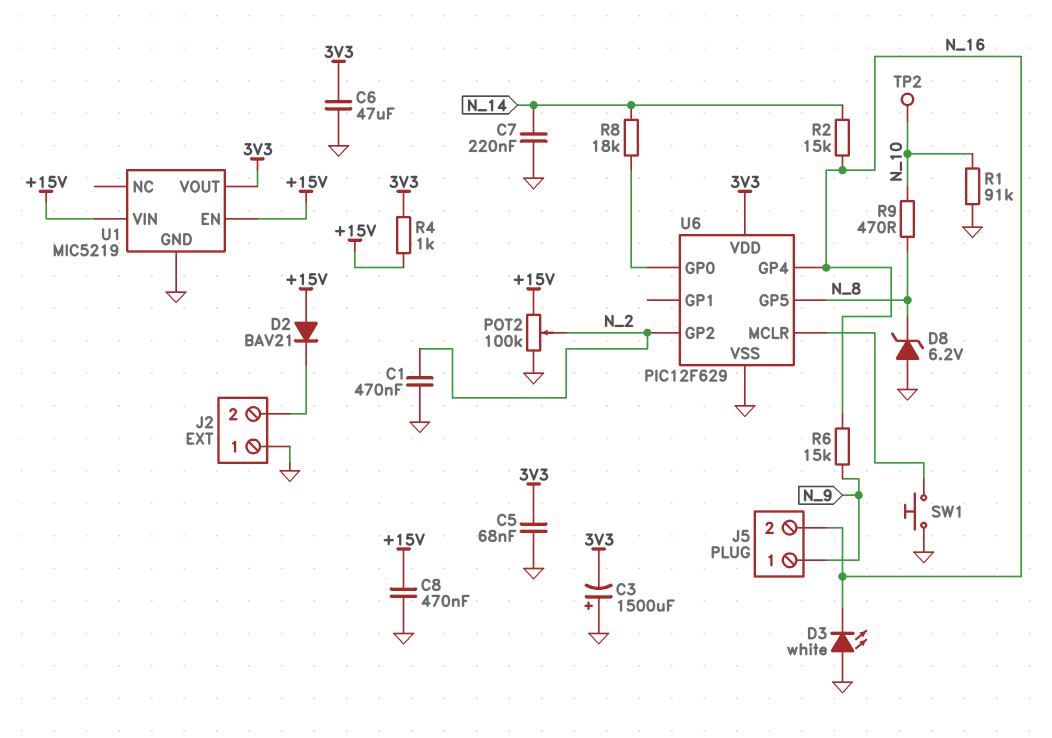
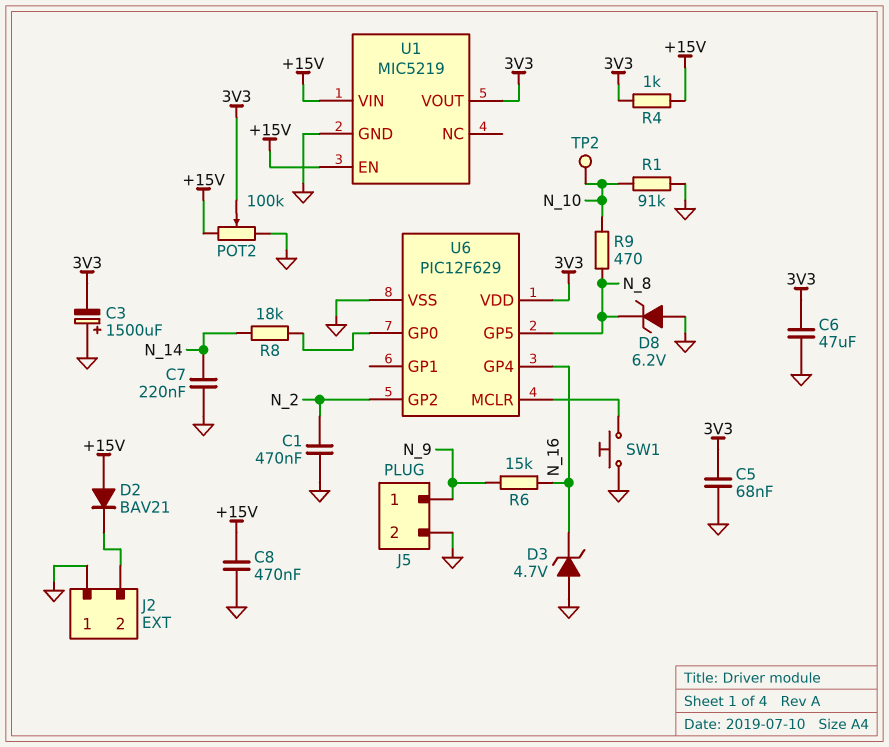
D3: LED white (A GND, K N_16) -> zener 4.7V (A GND, K N_16)
J5 pin 2: N_16 -> GND
POT2: 100k (+15V, GND, wiper N_2) -> 100k (+15V, GND, wiper 3V3)
R2: 15k (N_14, N_16) -> none

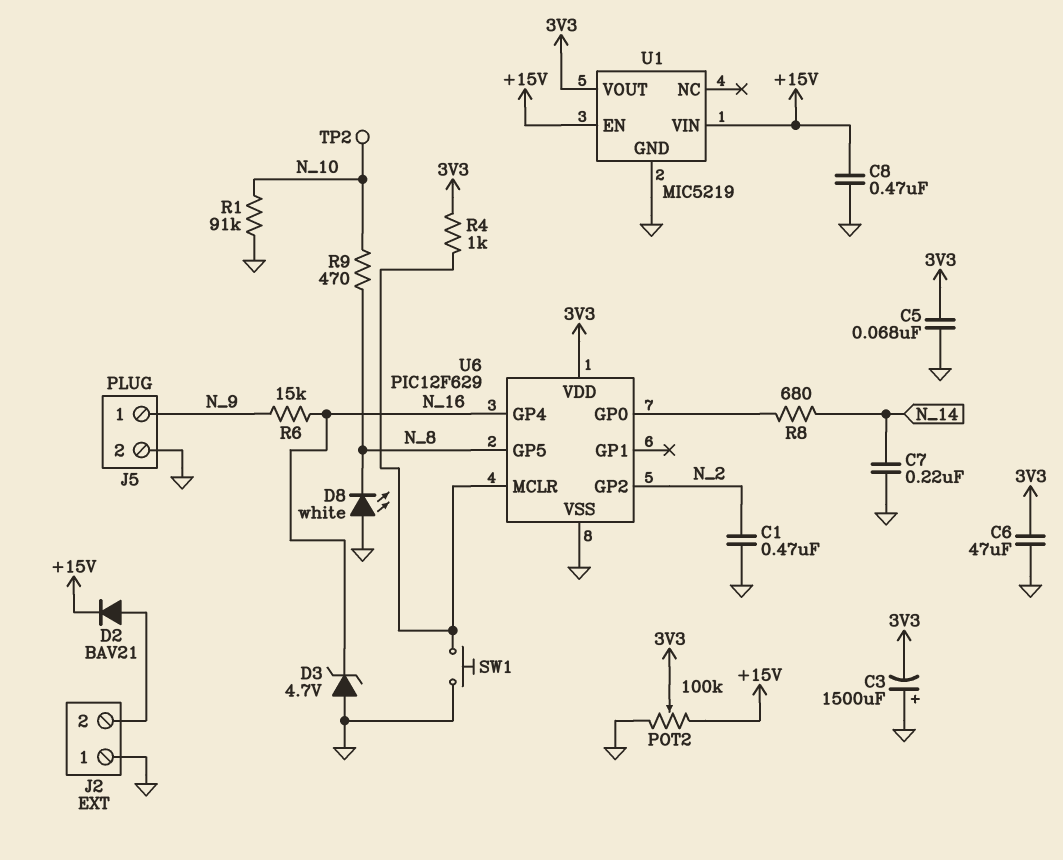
D2: diode BAV21 (A +15V, K J2/2) -> diode BAV21 (A J2/2, K +15V)
D8: zener 6.2V (A GND, K N_8) -> LED white (A GND, K N_8)
R4: 1k (+15V, 3V3) -> 1k (3V3, U6/MCLR)
R8: 18k (N_14, U6/GP0) -> 680 (N_14, U6/GP0)

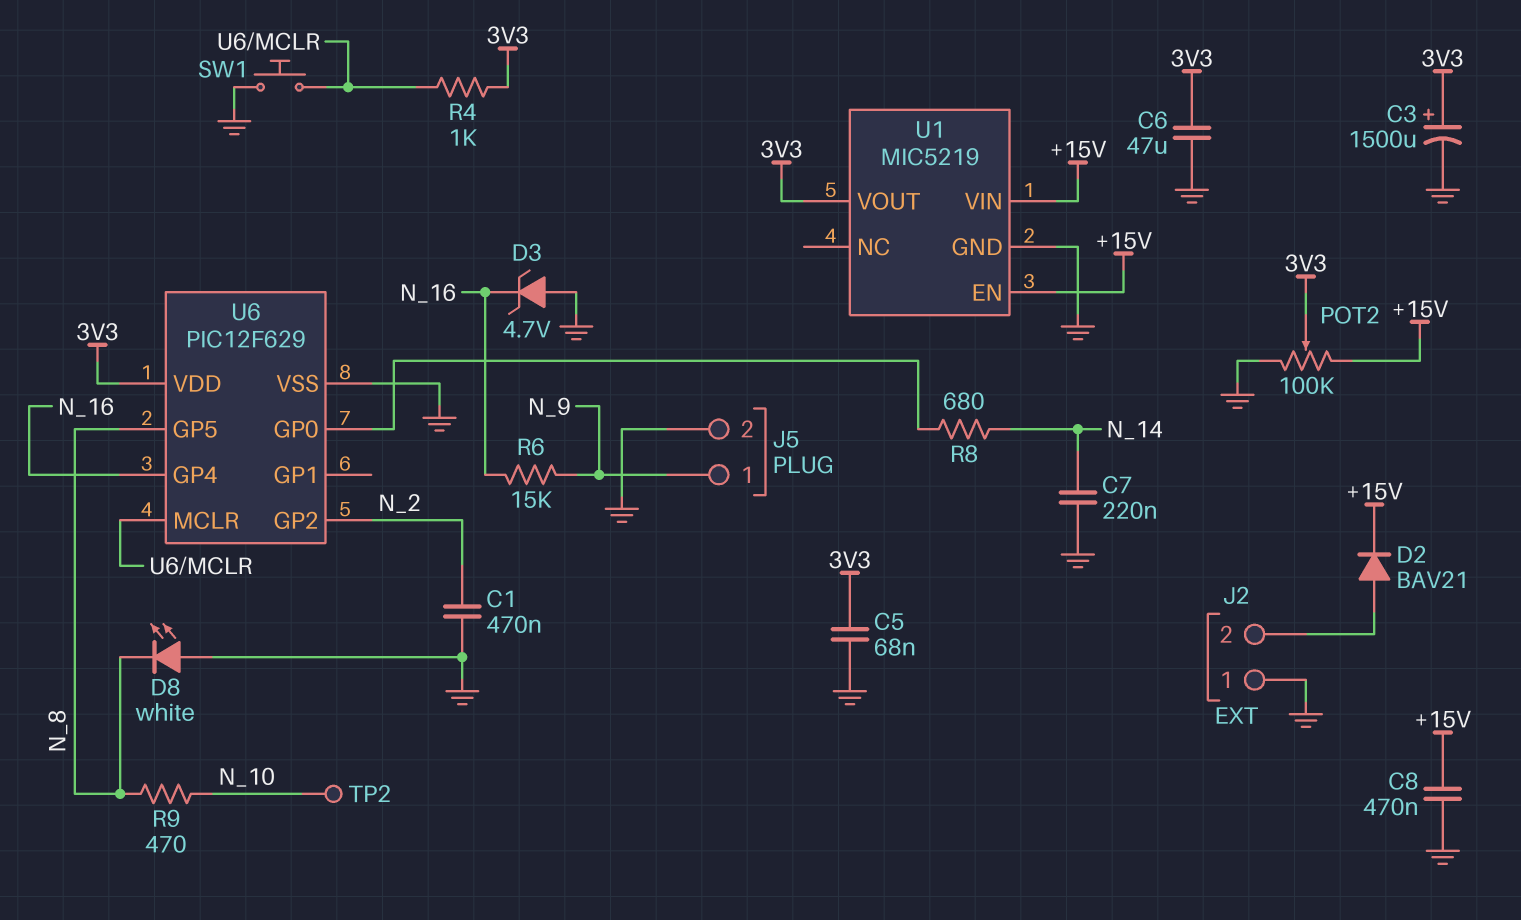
C3: 1500uF (plus GND, minus 3V3) -> 1500uF (plus 3V3, minus GND)
R1: 91k (GND, N_10) -> none

